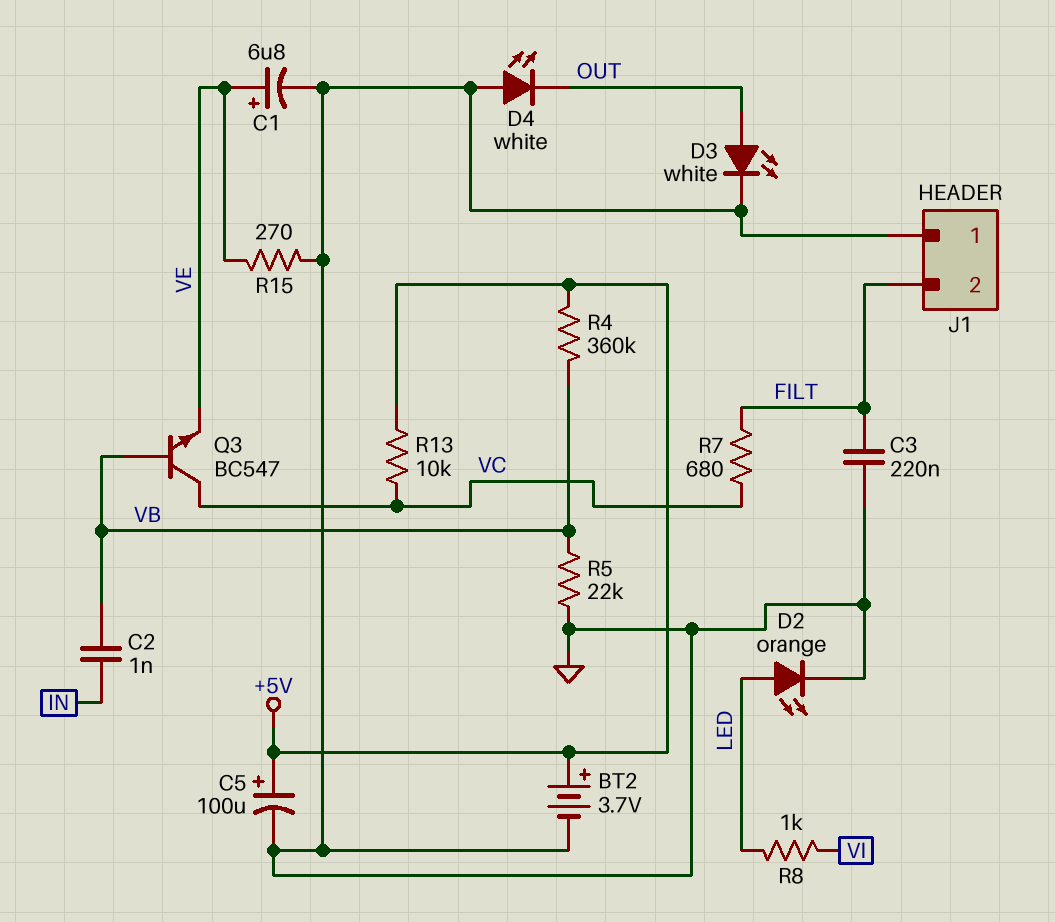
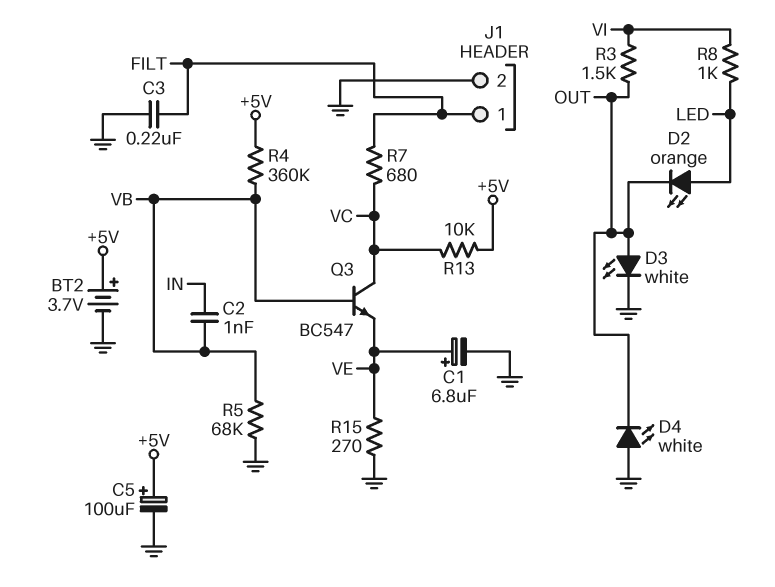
D2: LED orange (A LED, K GND) -> LED orange (A LED, K OUT)
J1 pin 1: GND -> FILT
J1 pin 2: FILT -> GND
R3: none -> 1.5k (OUT, VI)
R5: 22k (GND, VB) -> 68k (GND, VB)

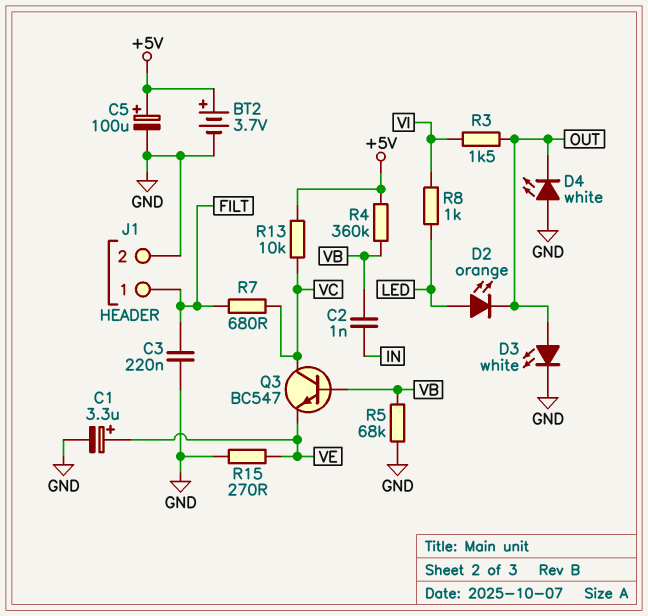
C1: 6.8uF (plus VE, minus GND) -> 3.3uF (plus VE, minus GND)

